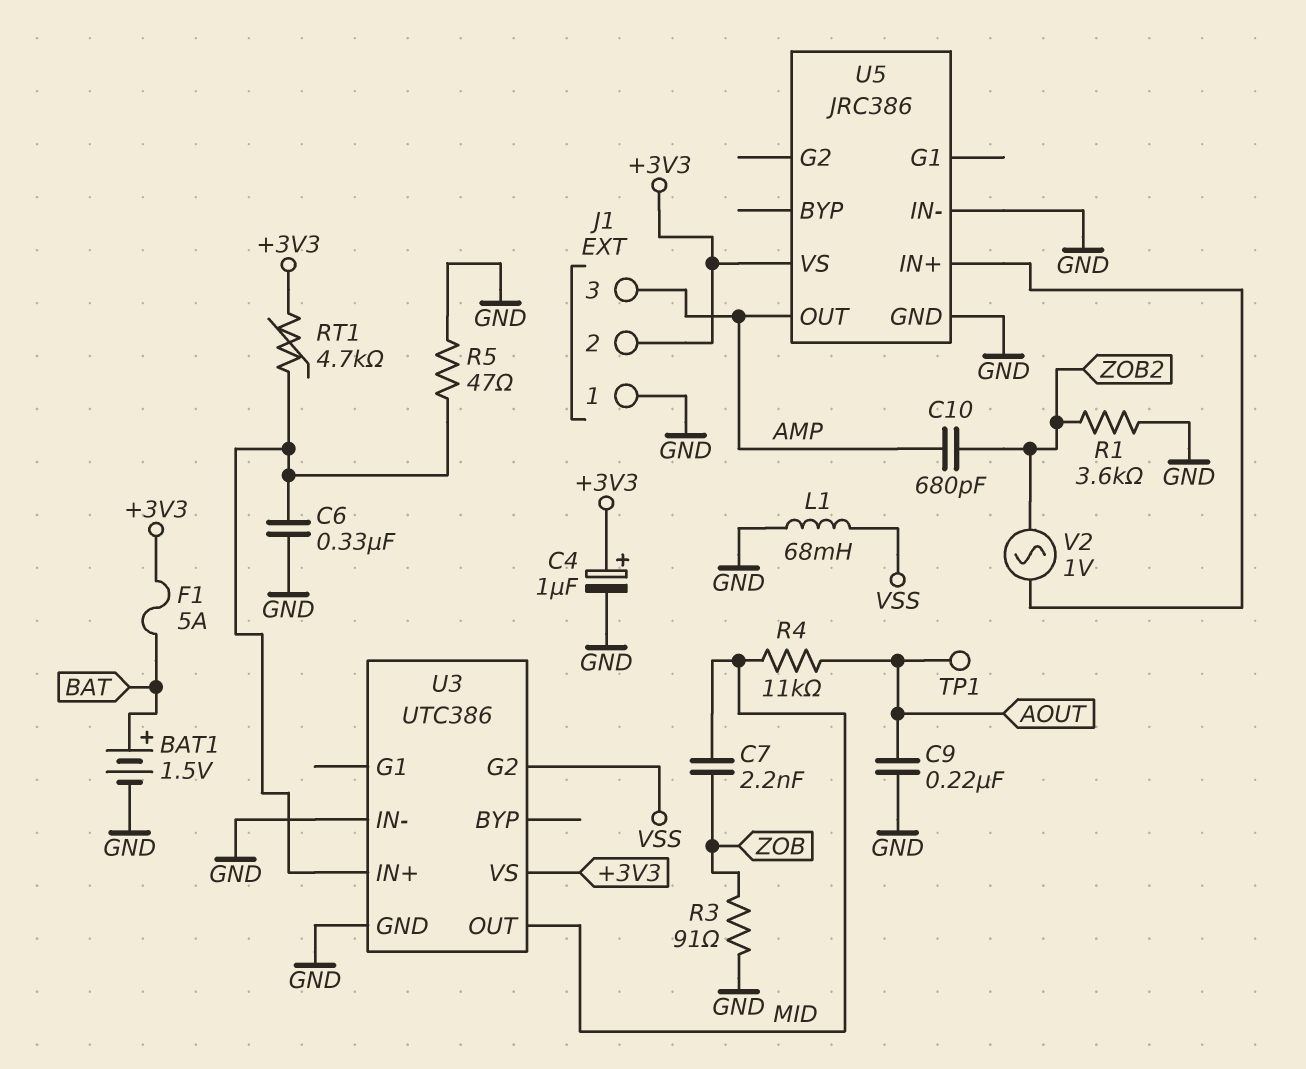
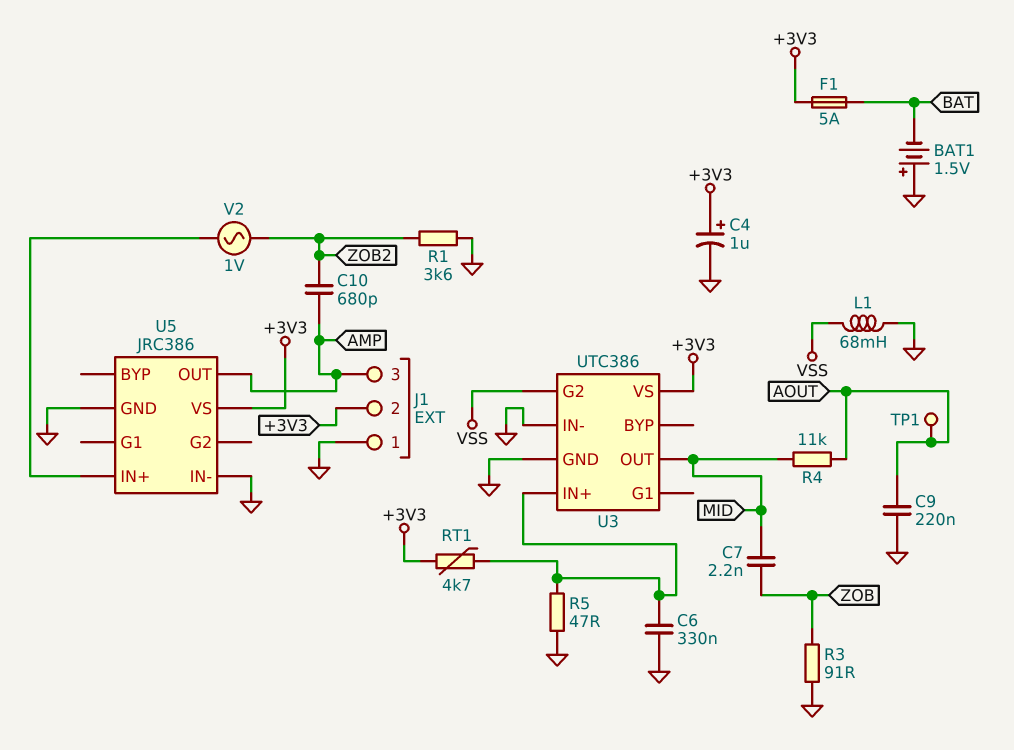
BAT1: 1.5V (plus BAT, minus GND) -> 1.5V (plus GND, minus BAT)

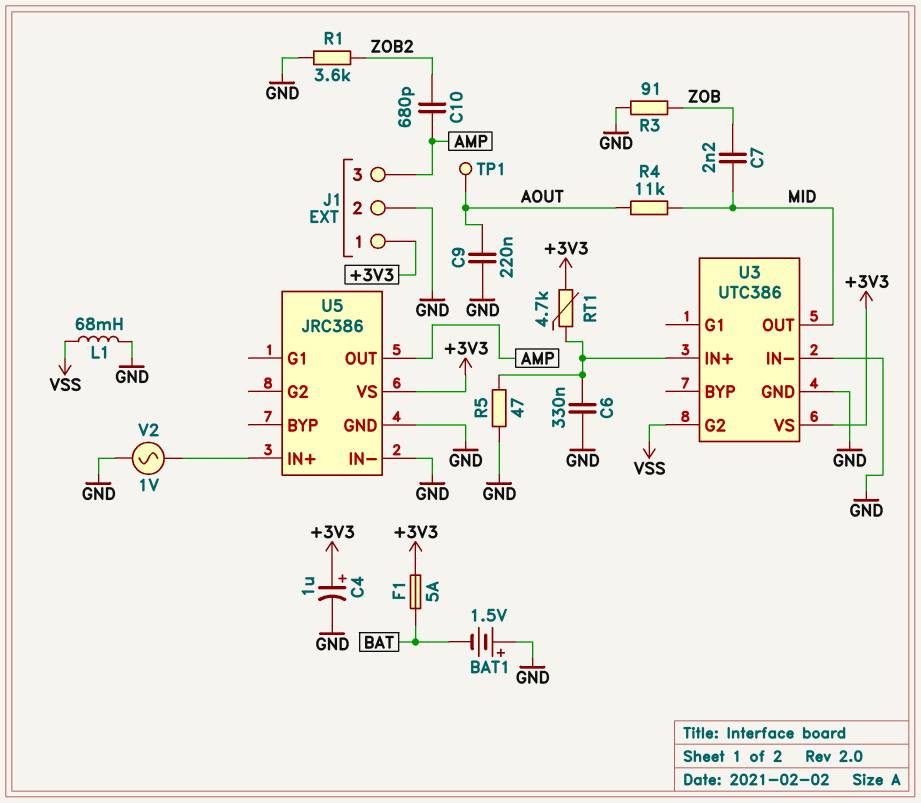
J1 pin 1: GND -> +3V3
J1 pin 2: +3V3 -> GND
V2: AC 1V (U5/IN+, ZOB2) -> AC 1V (GND, U5/IN+)

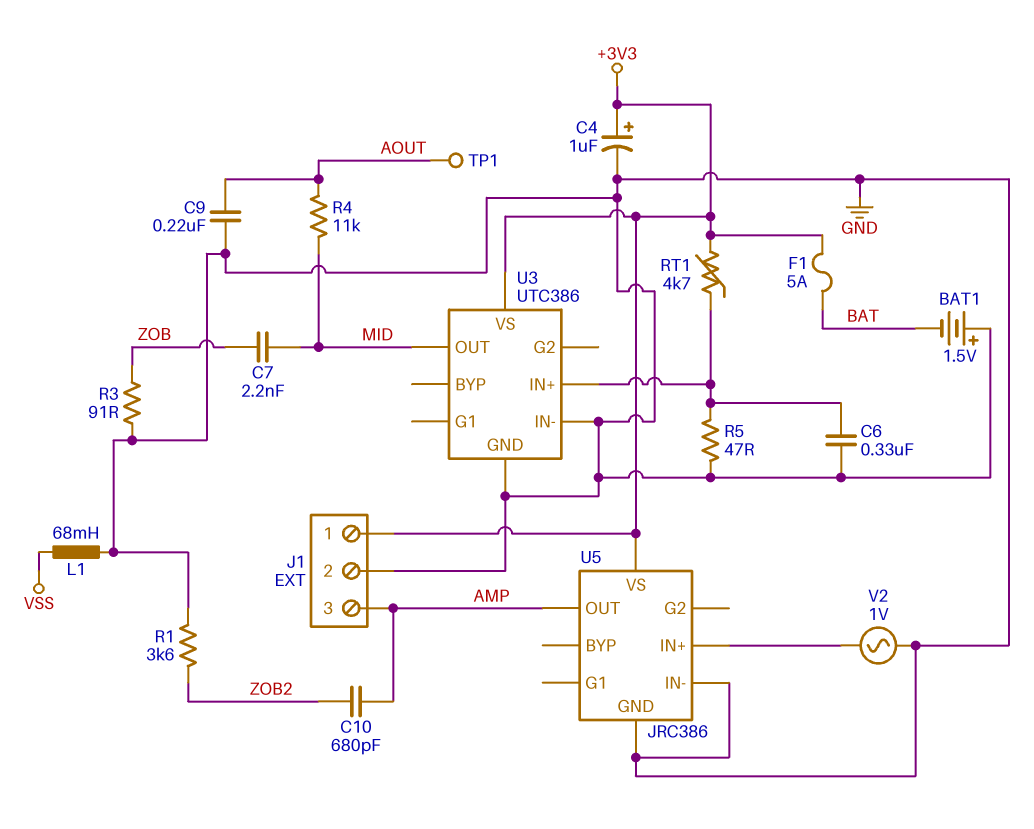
U3 pin G2: VSS -> none

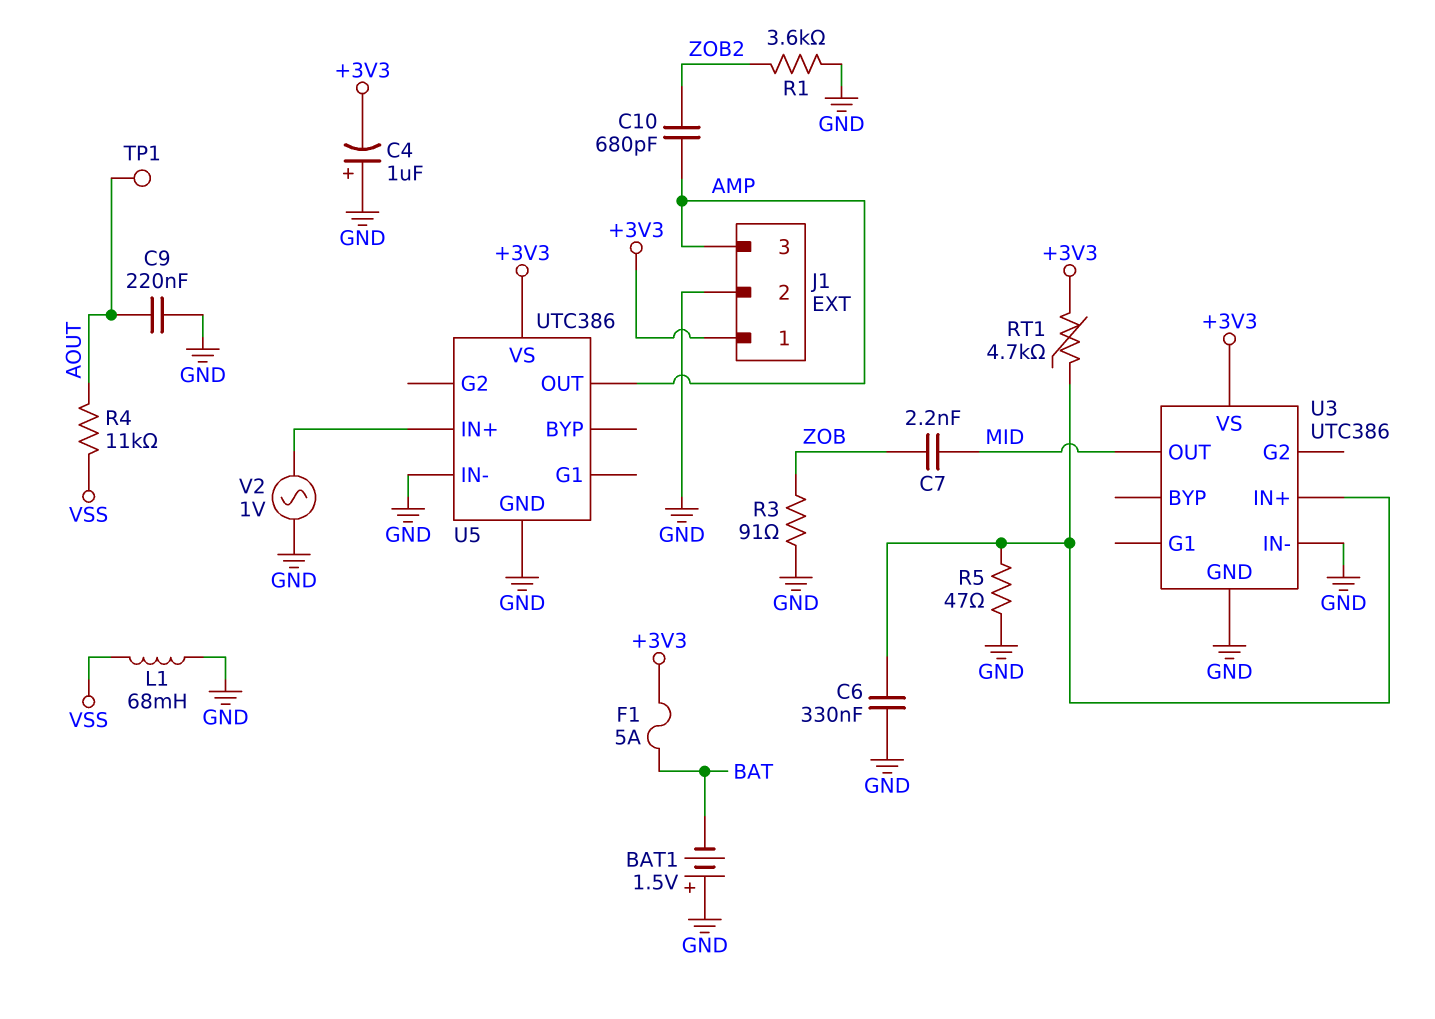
C4: 1uF (plus +3V3, minus GND) -> 1uF (plus GND, minus +3V3)
R4: 11k (AOUT, MID) -> 11k (AOUT, VSS)
U5: JRC386 -> UTC386

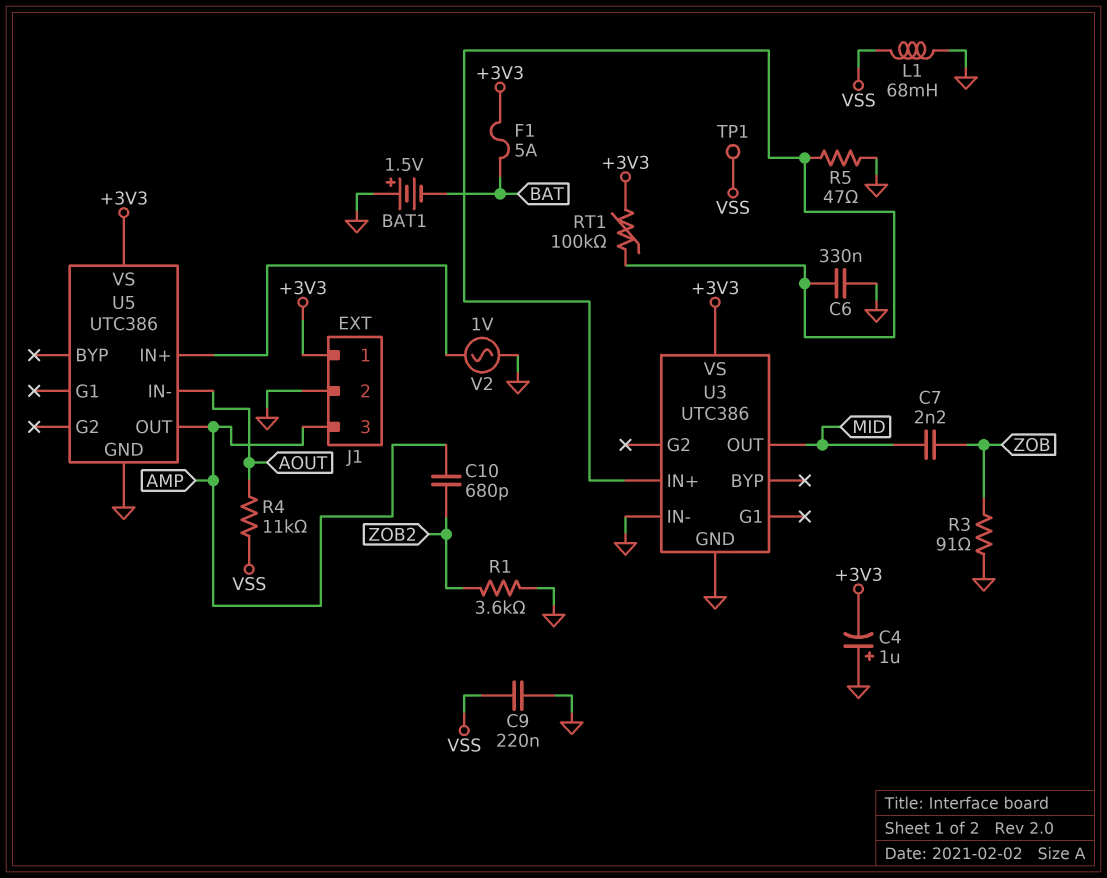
C9: 220nF (AOUT, GND) -> 220nF (GND, VSS)
RT1: 4.7k (+3V3, U3/IN+) -> 100k (+3V3, U3/IN+)
TP1: test point (AOUT) -> test point (VSS)
U5 pin IN-: GND -> AOUT

